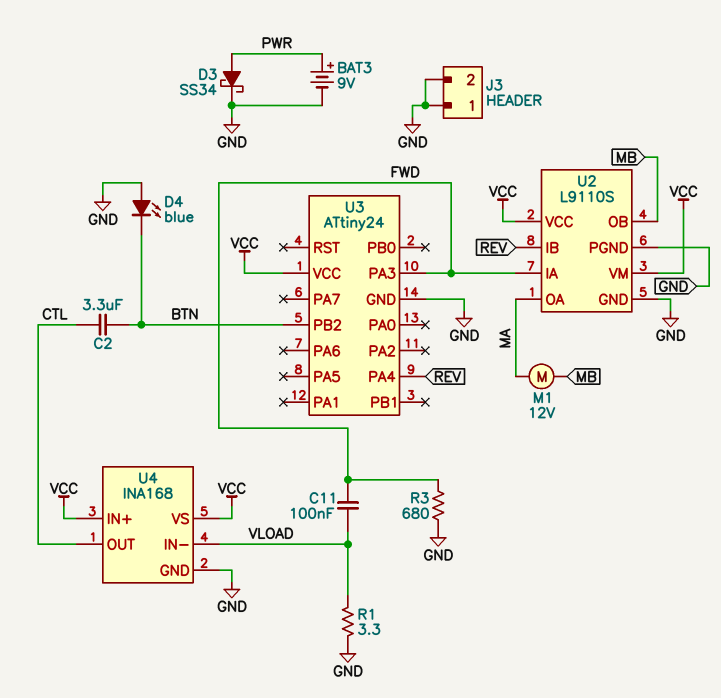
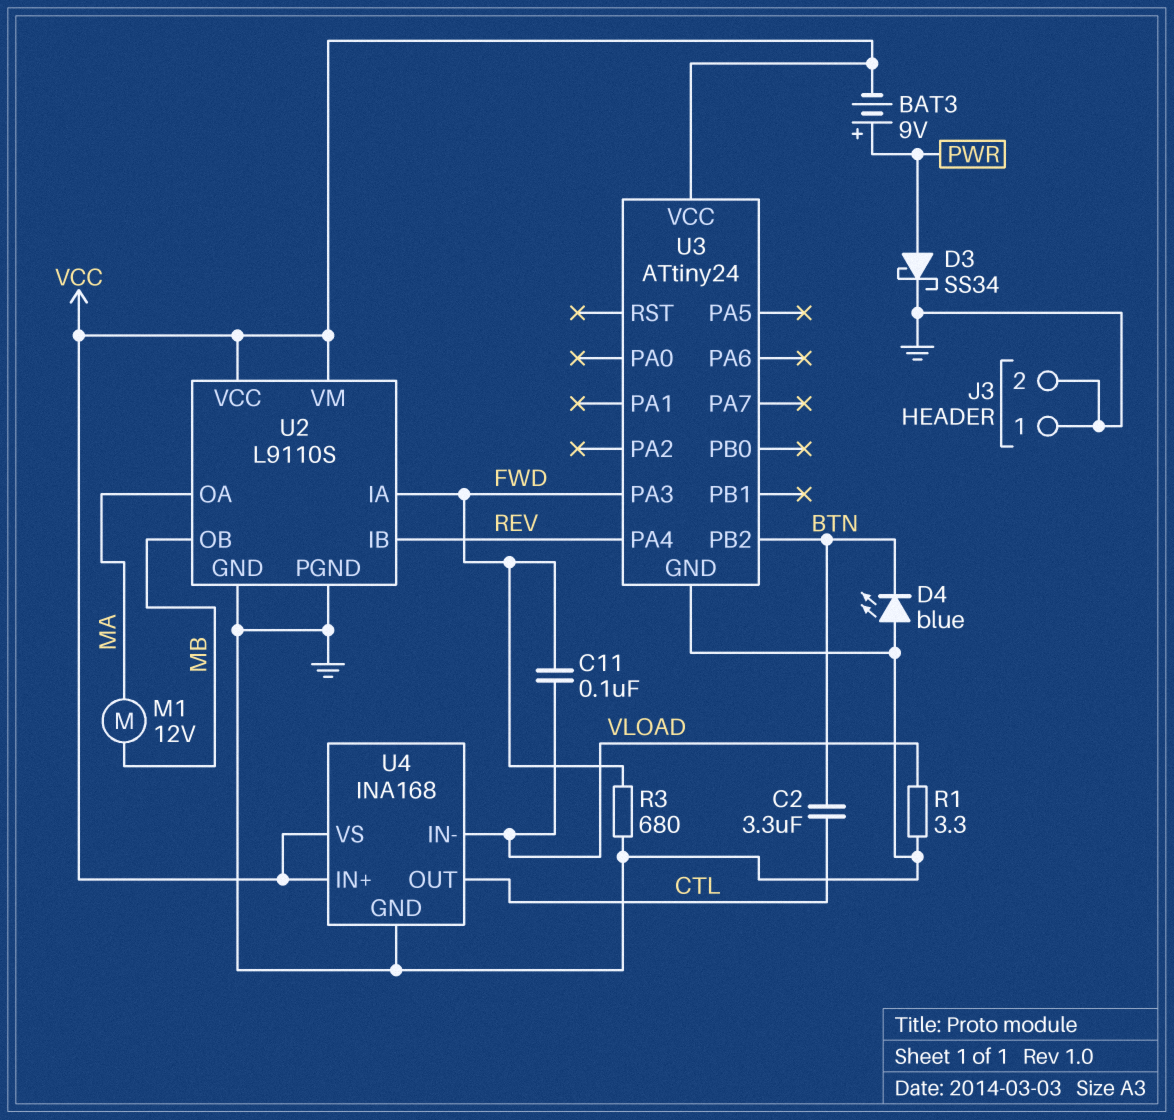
BAT3: 9V (plus PWR, minus GND) -> 9V (plus PWR, minus VCC)

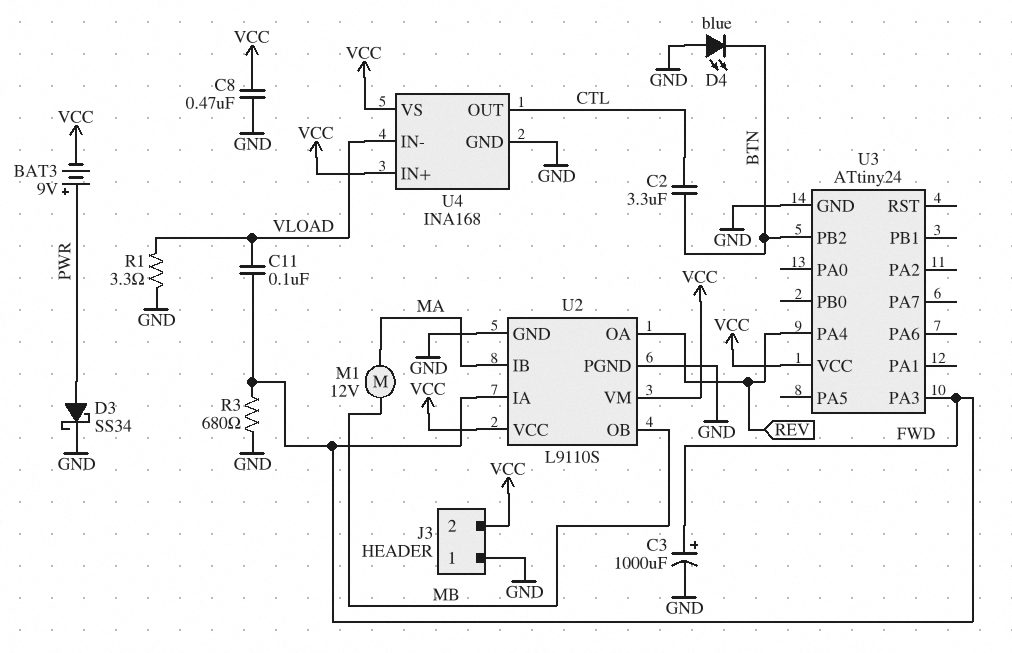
C3: none -> 1000uF (plus FWD, minus GND)
C8: none -> 470nF (GND, VCC)
J3 pin 2: GND -> VCC
U2 pin IB: REV -> MA
U2 pin OA: MA -> REV

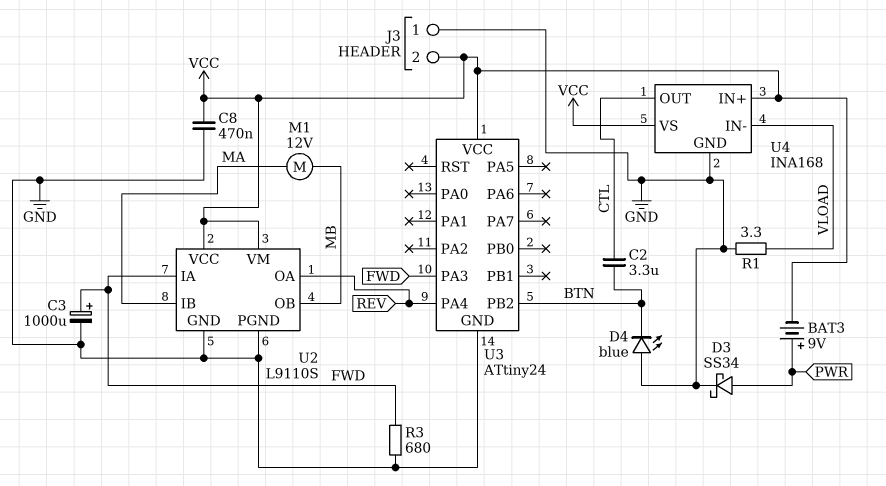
C11: 100nF (FWD, VLOAD) -> none

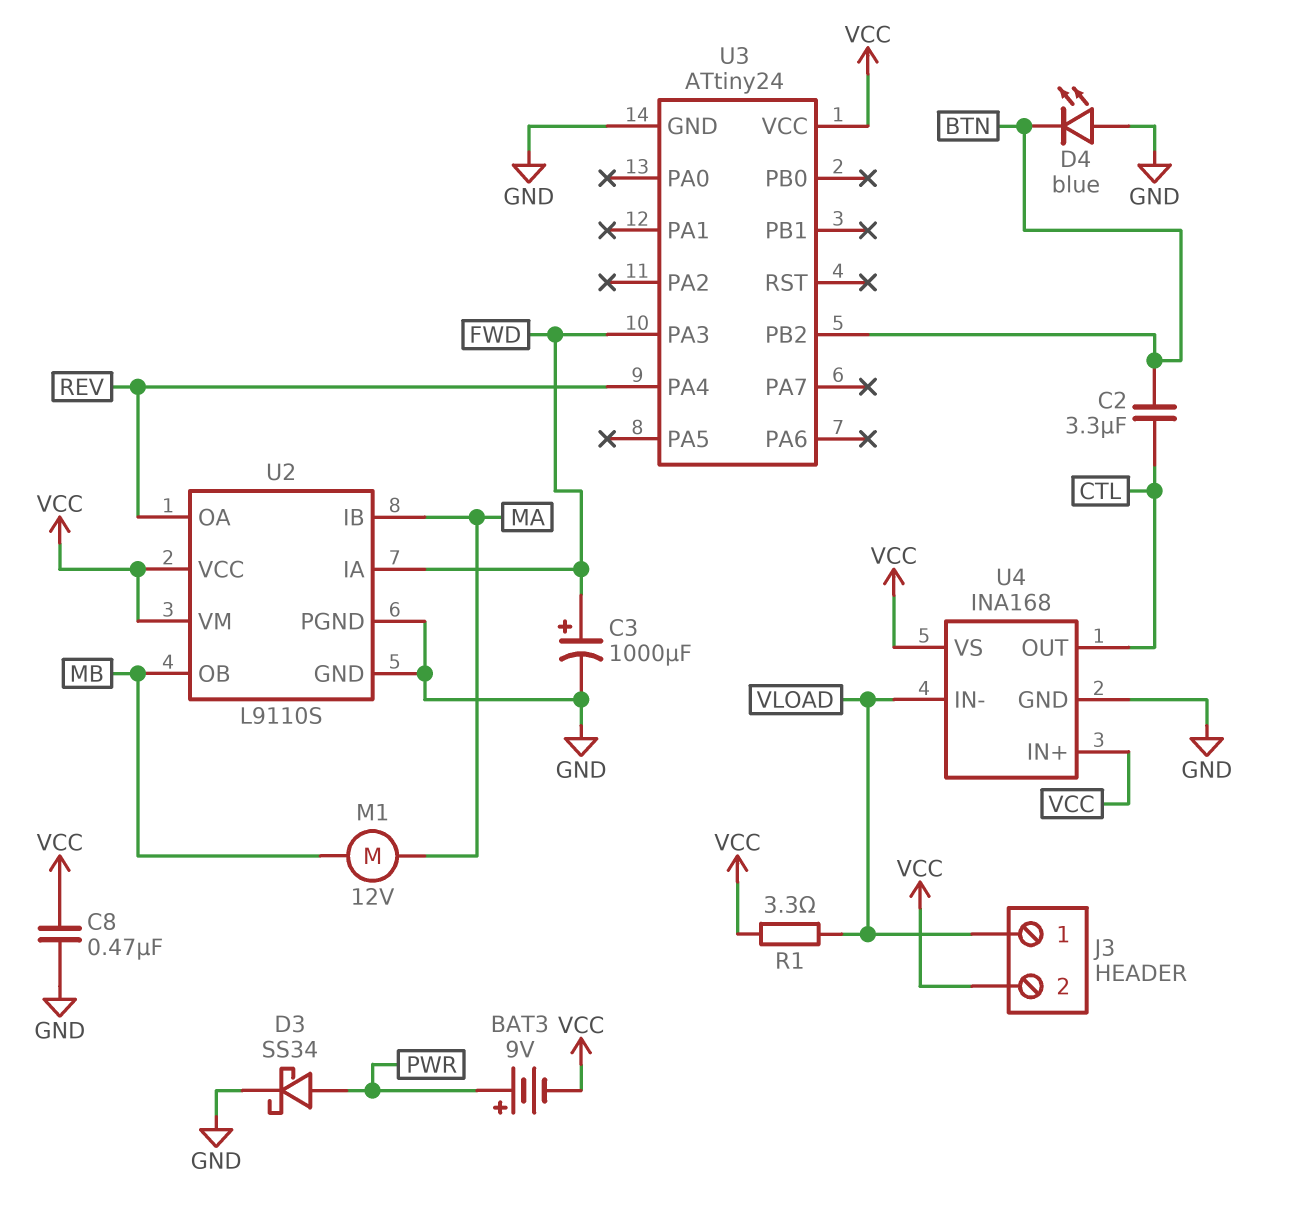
J3 pin 1: GND -> VLOAD
R1: 3.3 (GND, VLOAD) -> 3.3 (VCC, VLOAD)
R3: 680 (FWD, GND) -> none

